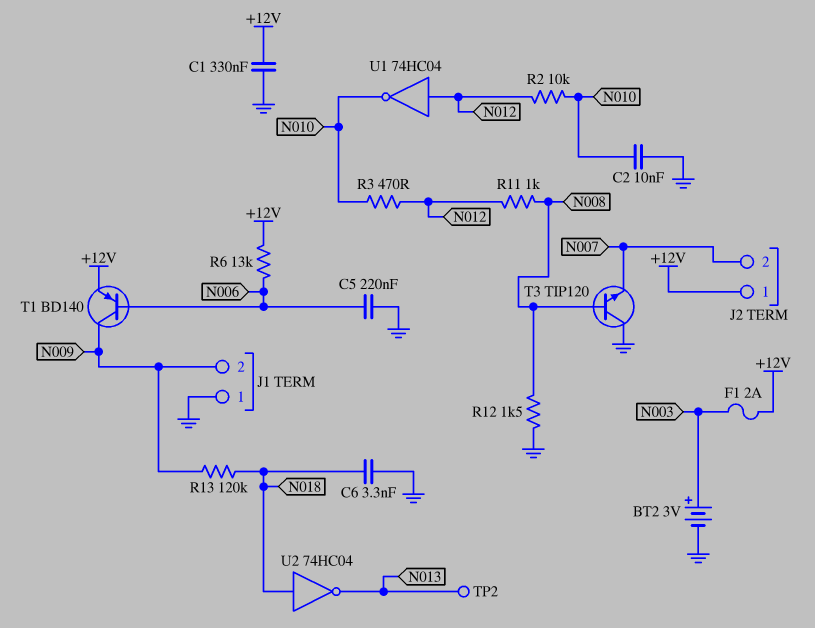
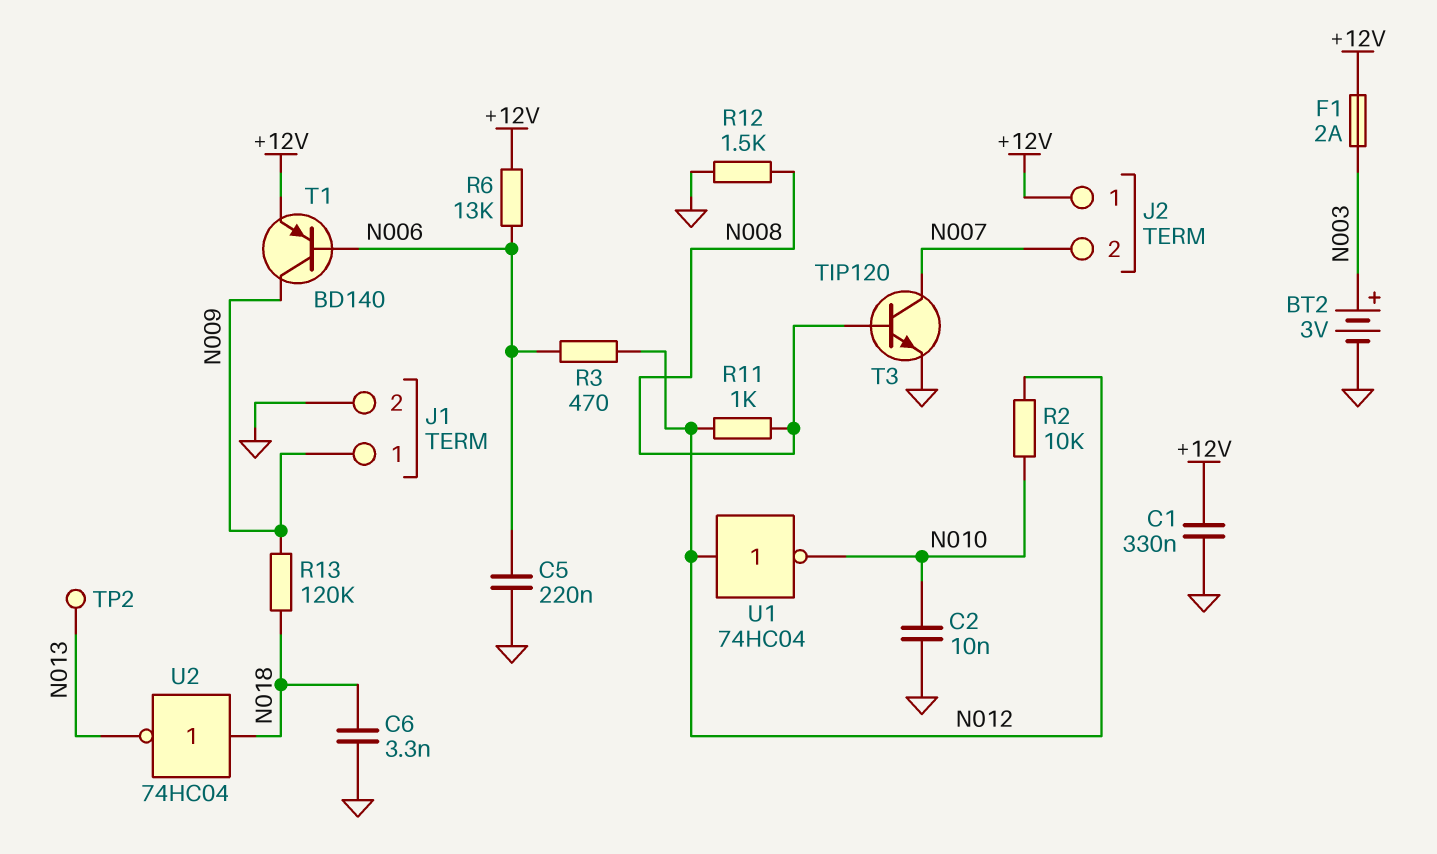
J1 pin 1: GND -> N009
J1 pin 2: N009 -> GND
R3: 470 (N010, N012) -> 470 (N006, N012)
T3: NPN TIP120 (B N008, C GND, E N007) -> NPN TIP120 (B N008, C N007, E GND)

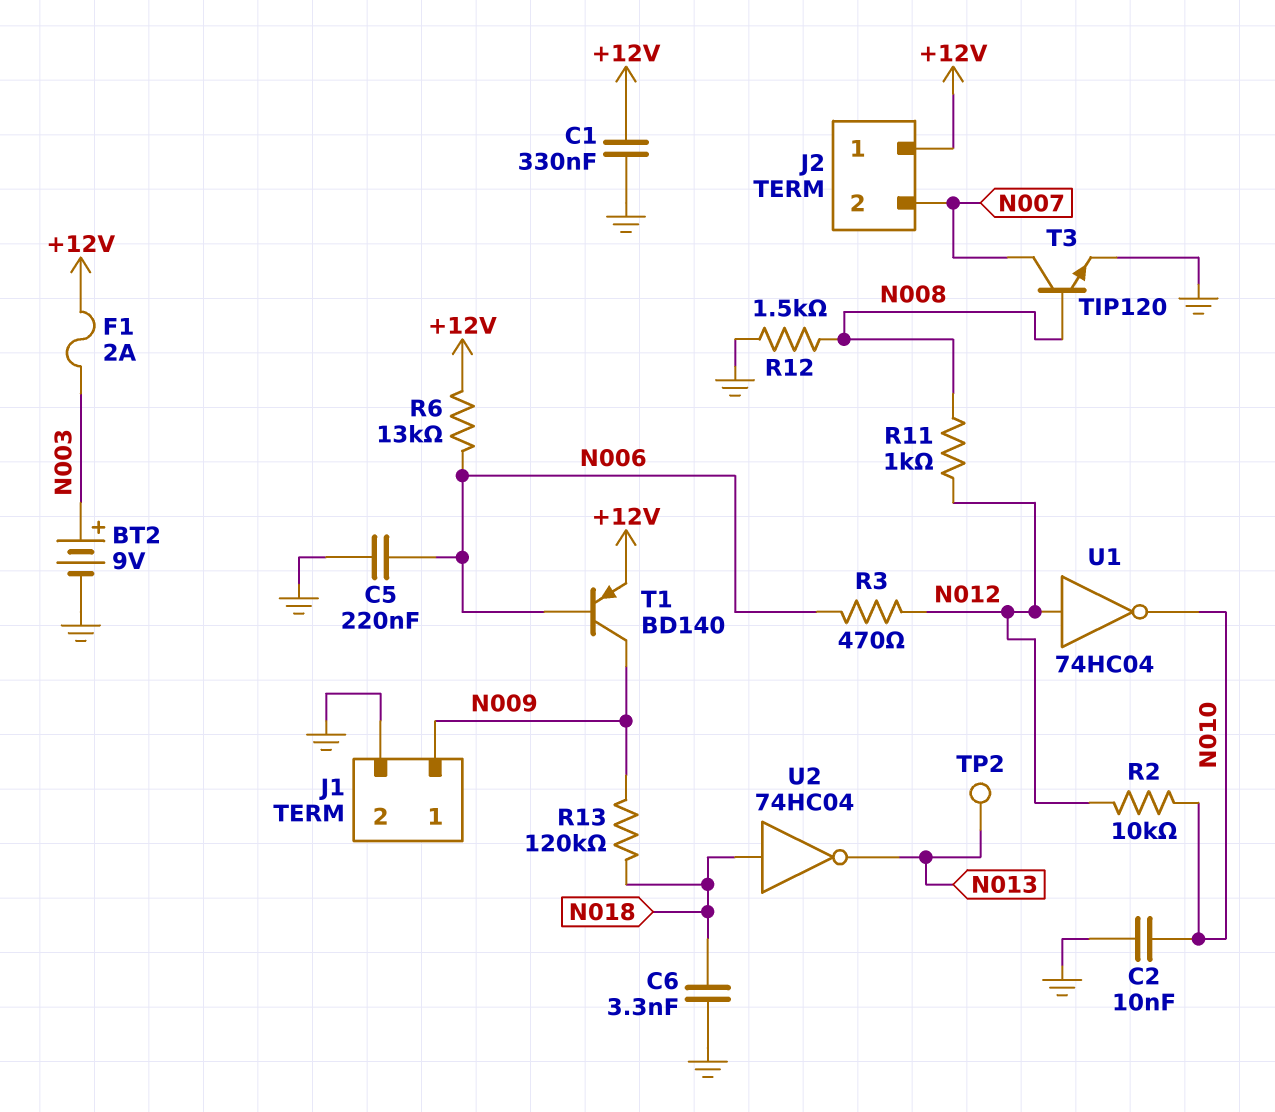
BT2: 3V (plus N003, minus GND) -> 9V (plus N003, minus GND)

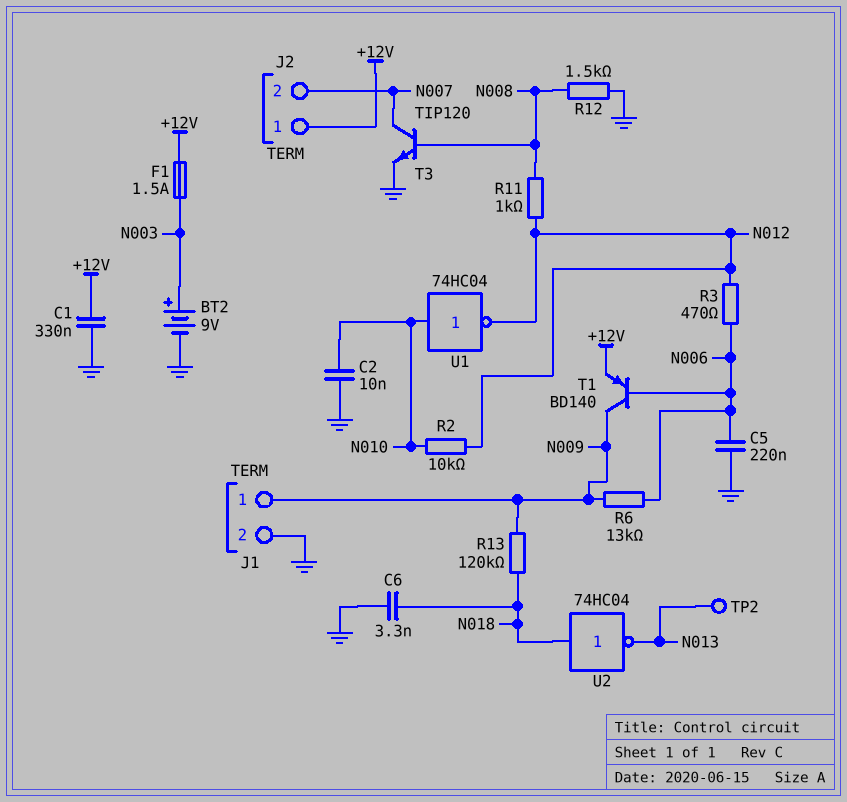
F1: 2A (+12V, N003) -> 1.5A (+12V, N003)
R6: 13k (+12V, N006) -> 13k (N006, N009)
U1: NOT 74HC04 (in N012, out N010) -> NOT 74HC04 (in N010, out N012)

